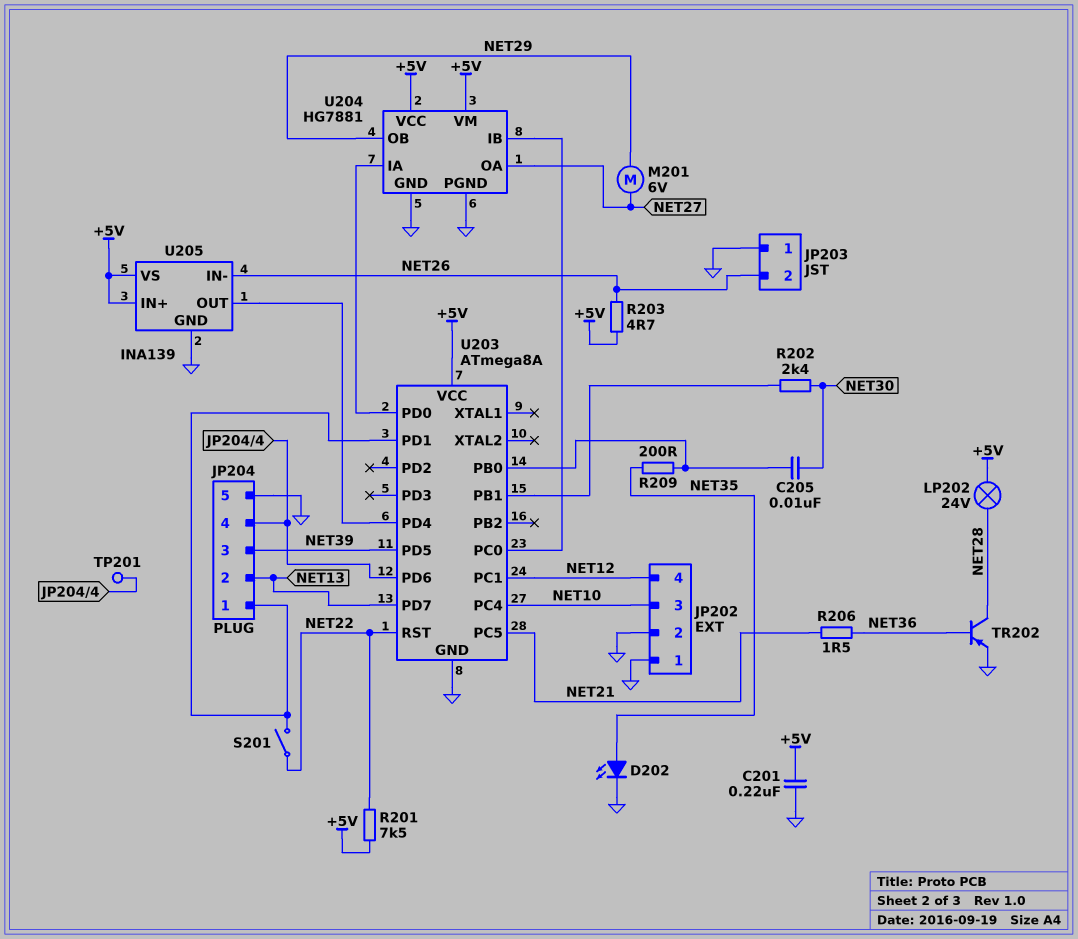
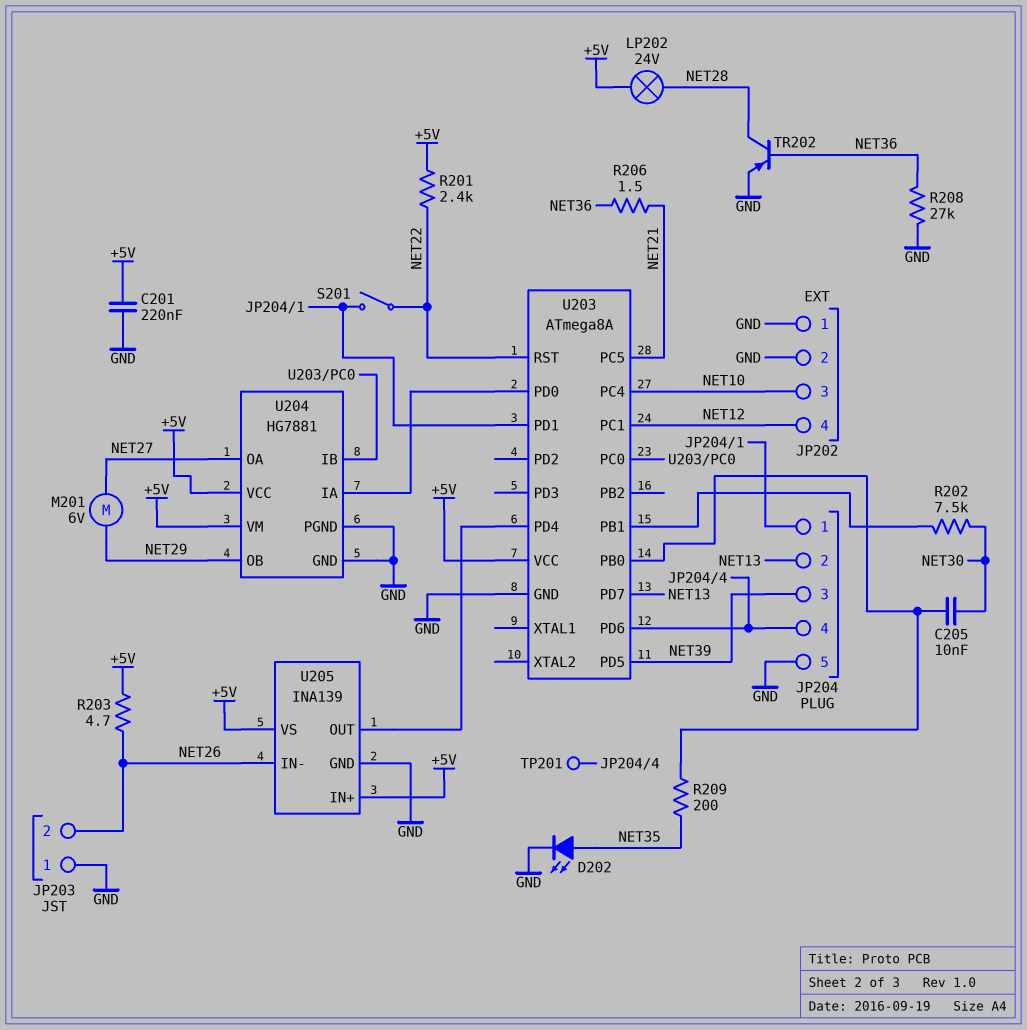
R201: 7.5k (+5V, NET22) -> 2.4k (+5V, NET22)
R202: 2.4k (NET30, U203/PB1) -> 7.5k (NET30, U203/PB1)
R208: none -> 27k (GND, NET36)

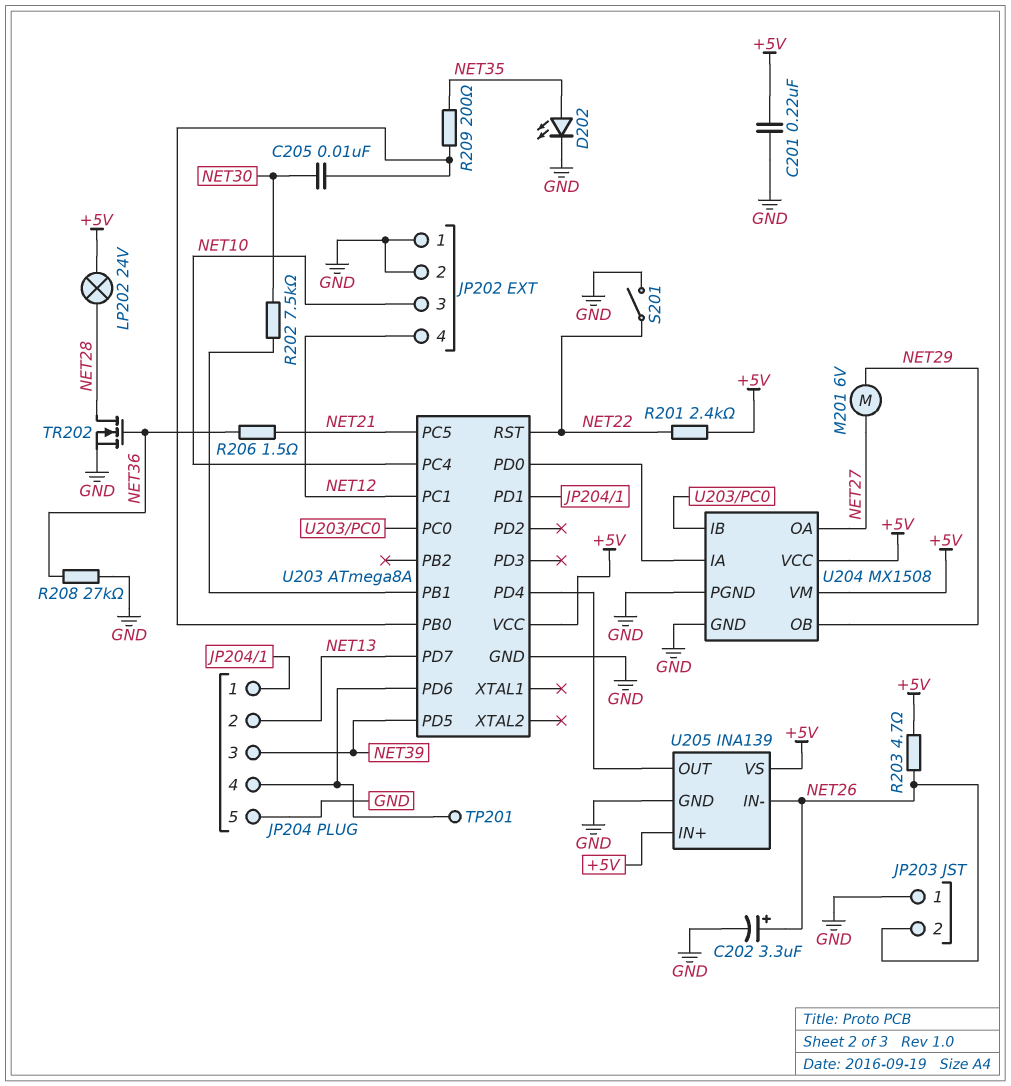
C202: none -> 3.3uF (plus NET26, minus GND)
S201: switch (JP204/1, NET22) -> switch (GND, NET22)
TR202: PNP (B NET36, C NET28, E GND) -> NMOS (G NET36, D NET28, S GND)
U204: HG7881 -> MX1508

